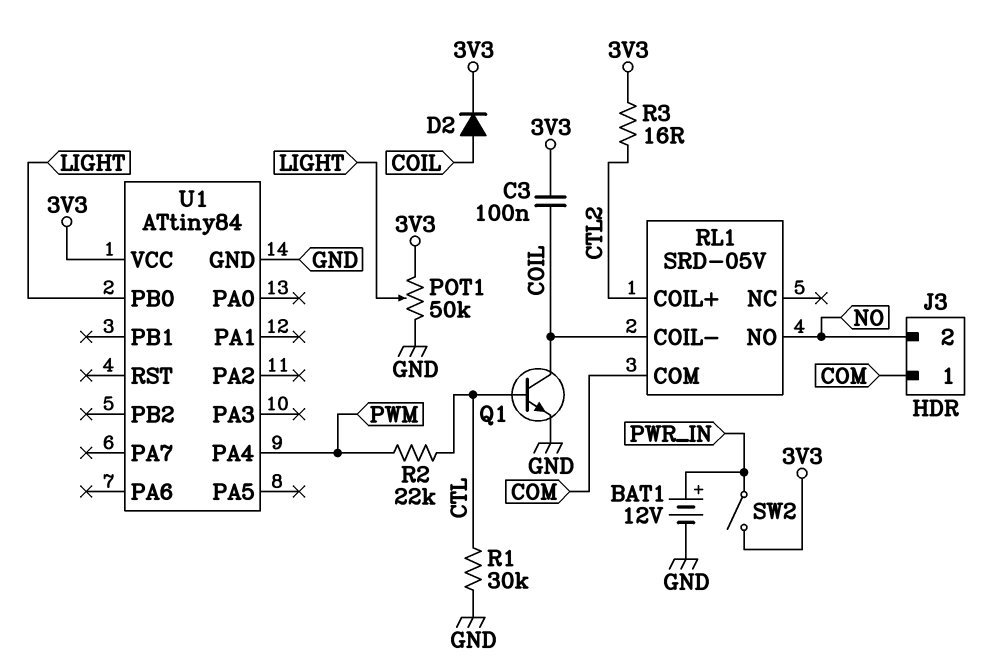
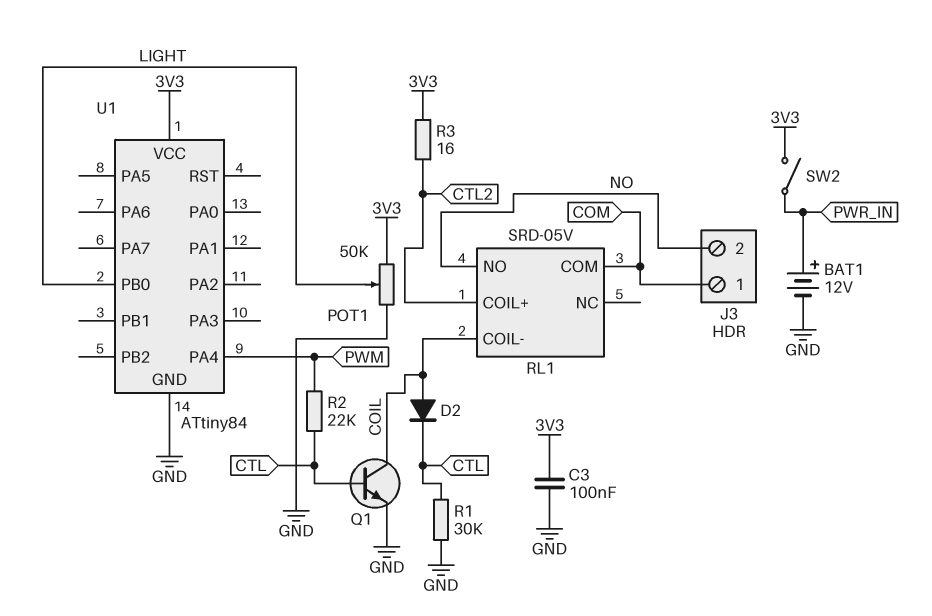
C3: 100nF (3V3, COIL) -> 100nF (3V3, GND)
D2: diode (A COIL, K 3V3) -> diode (A COIL, K CTL)

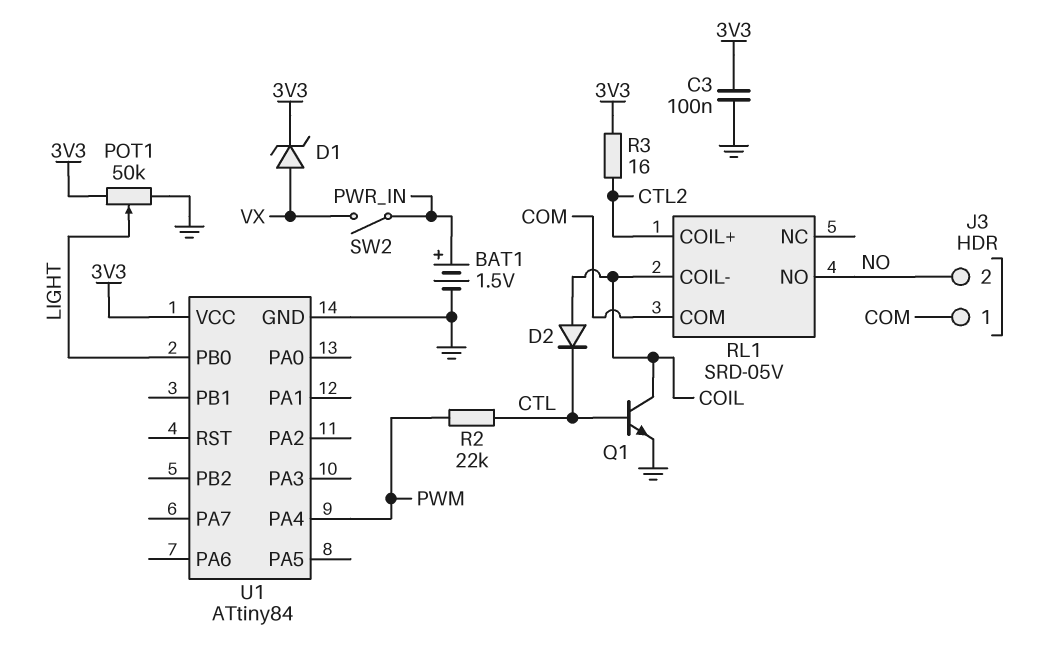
BAT1: 12V (plus PWR_IN, minus GND) -> 1.5V (plus PWR_IN, minus GND)
D1: none -> zener (A VX, K 3V3)
R1: 30k (CTL, GND) -> none
SW2: switch (3V3, PWR_IN) -> switch (PWR_IN, VX)

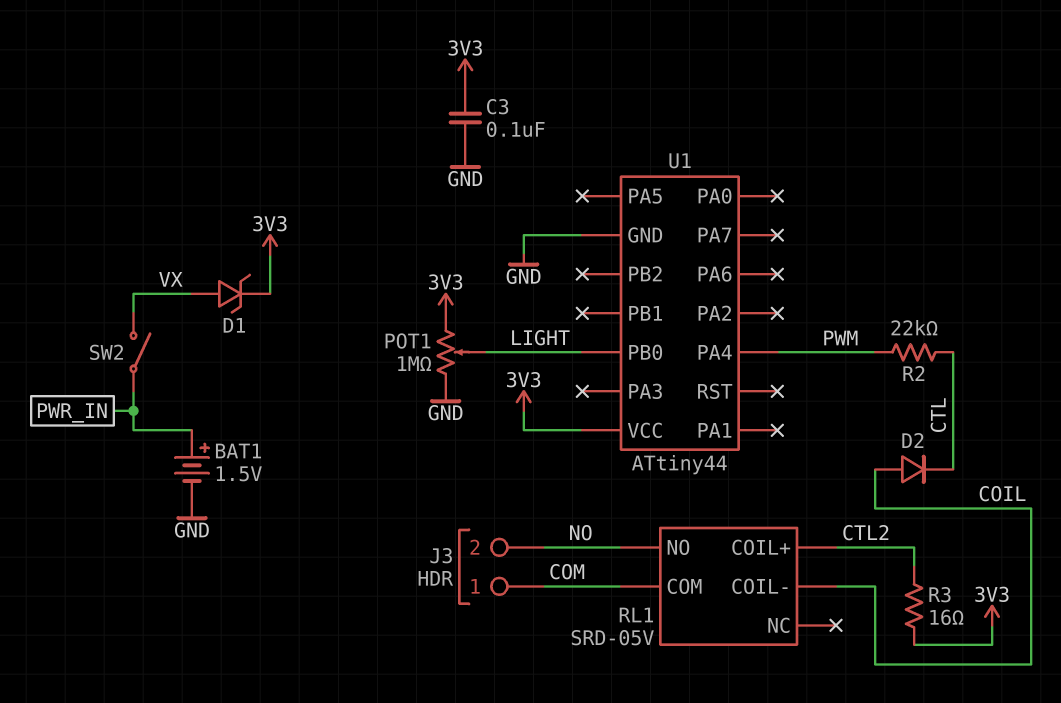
POT1: 50k (3V3, GND, wiper LIGHT) -> 1M (3V3, GND, wiper LIGHT)
Q1: NPN (B CTL, C COIL, E GND) -> none
U1: ATtiny84 -> ATtiny44

